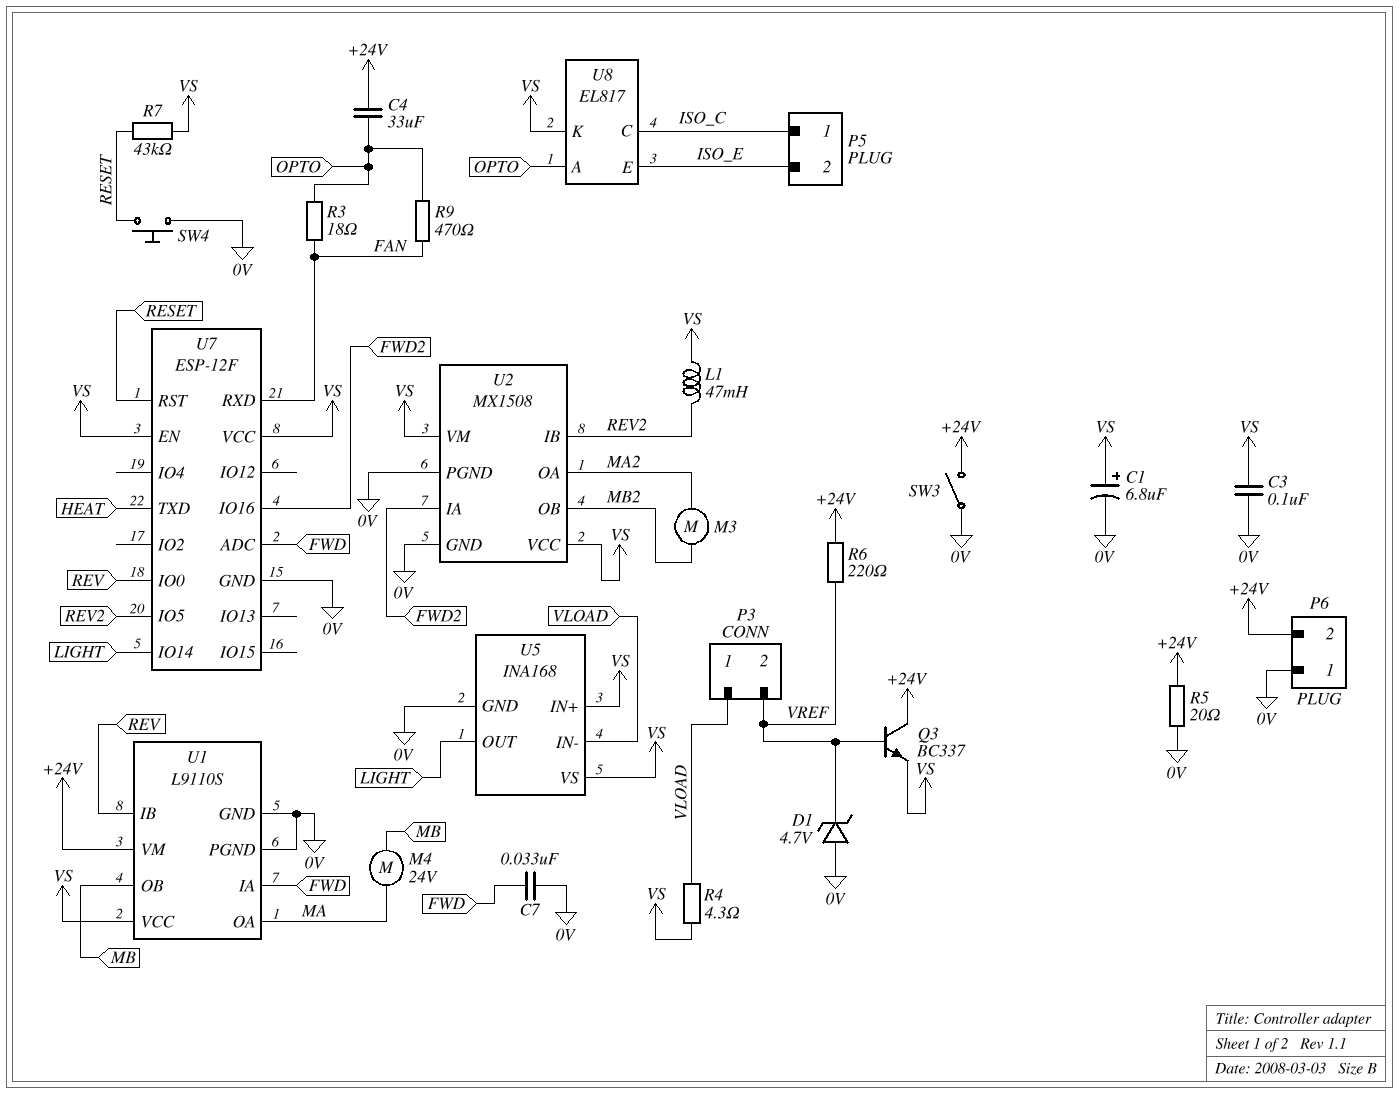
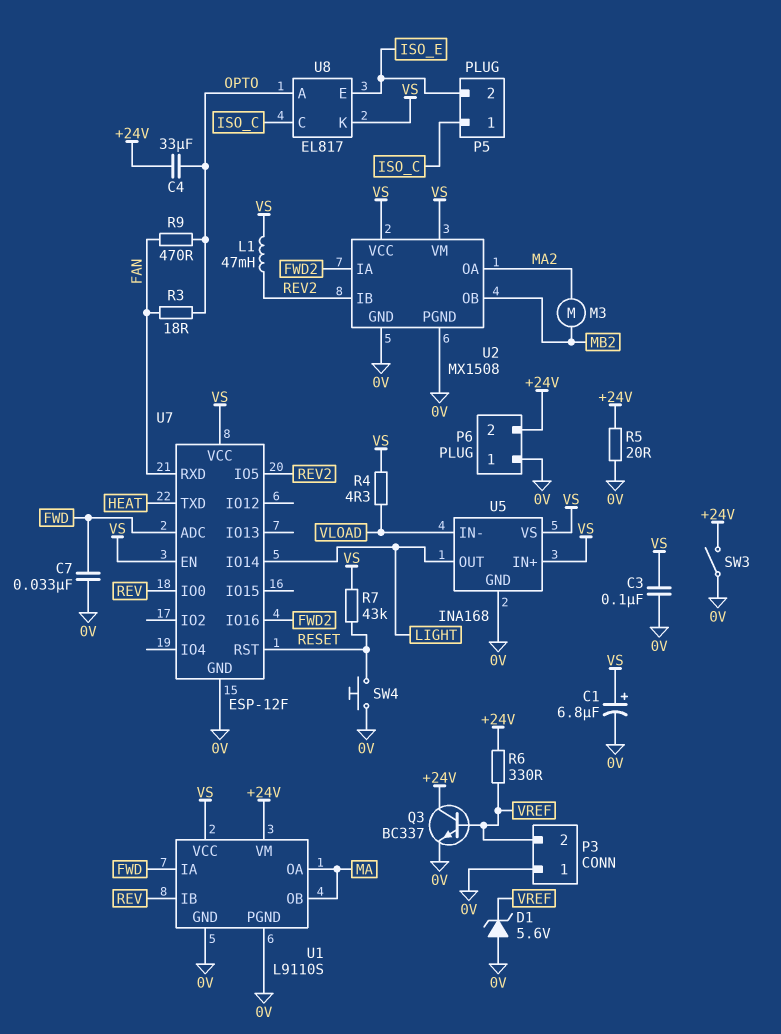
D1: zener 4.7V (A 0V, K VREF) -> zener 5.6V (A 0V, K VREF)
M4: motor 24V (MA, MB) -> none
P3 pin 1: VLOAD -> 0V
Q3: NPN BC337 (B VREF, C +24V, E VS) -> NPN BC337 (B VREF, C +24V, E 0V)
R6: 220 (+24V, VREF) -> 330 (+24V, VREF)
U1 pin OB: MB -> MA

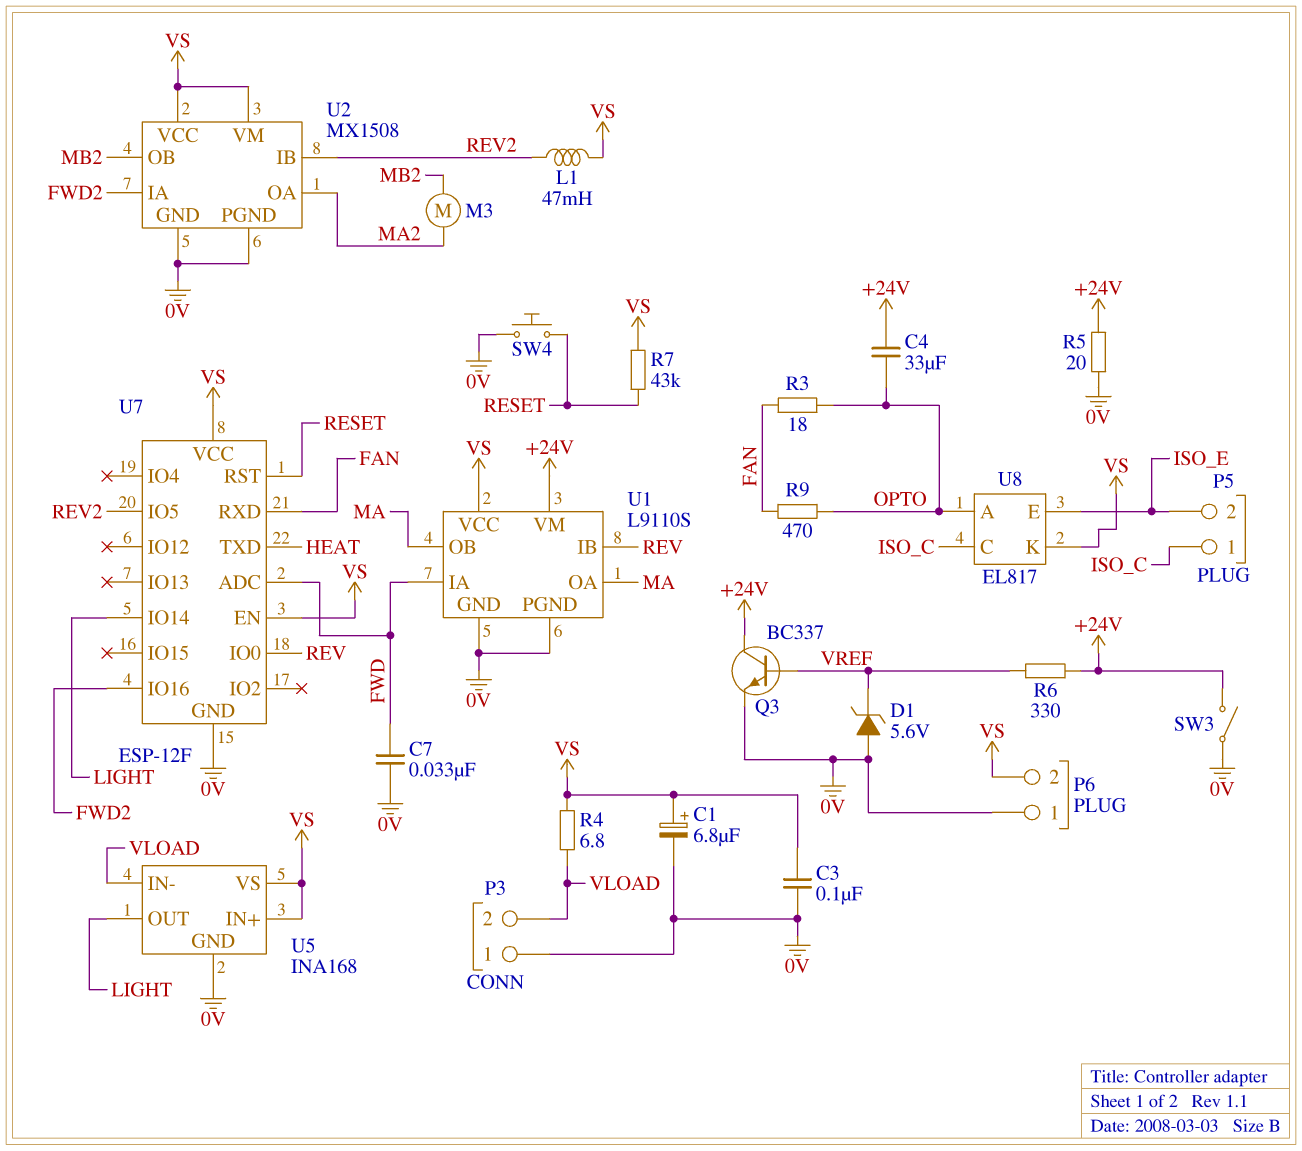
P3 pin 2: VREF -> VLOAD
P6 pin 2: +24V -> VS
R4: 4.3 (VLOAD, VS) -> 6.8 (VLOAD, VS)

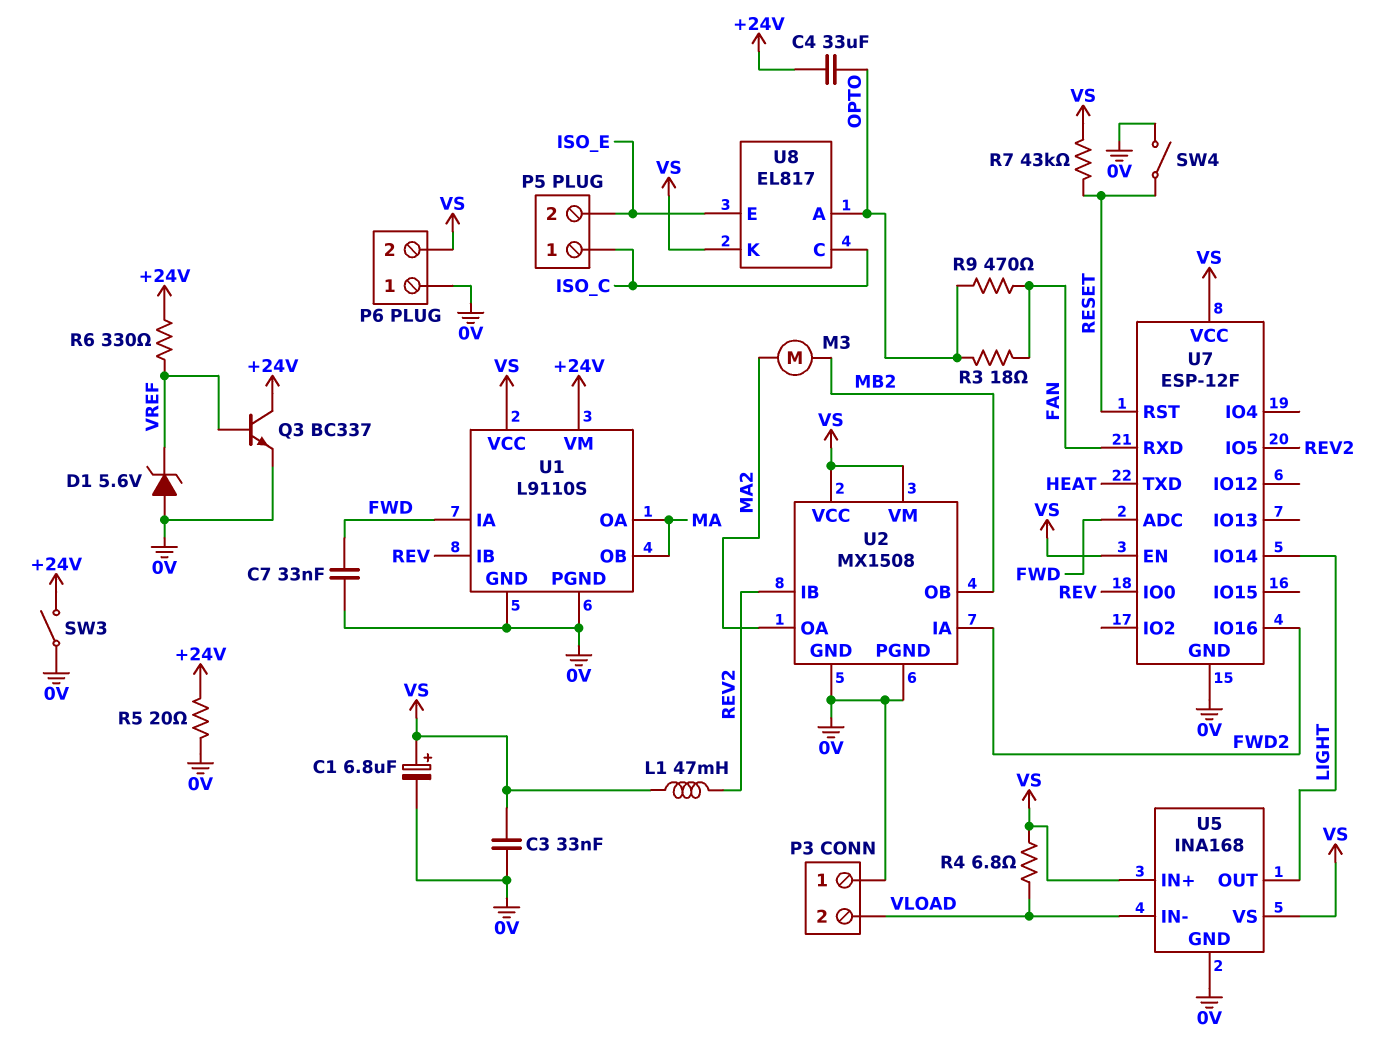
C3: 100nF (0V, VS) -> 33nF (0V, VS)
SW4: button (0V, RESET) -> switch (0V, RESET)

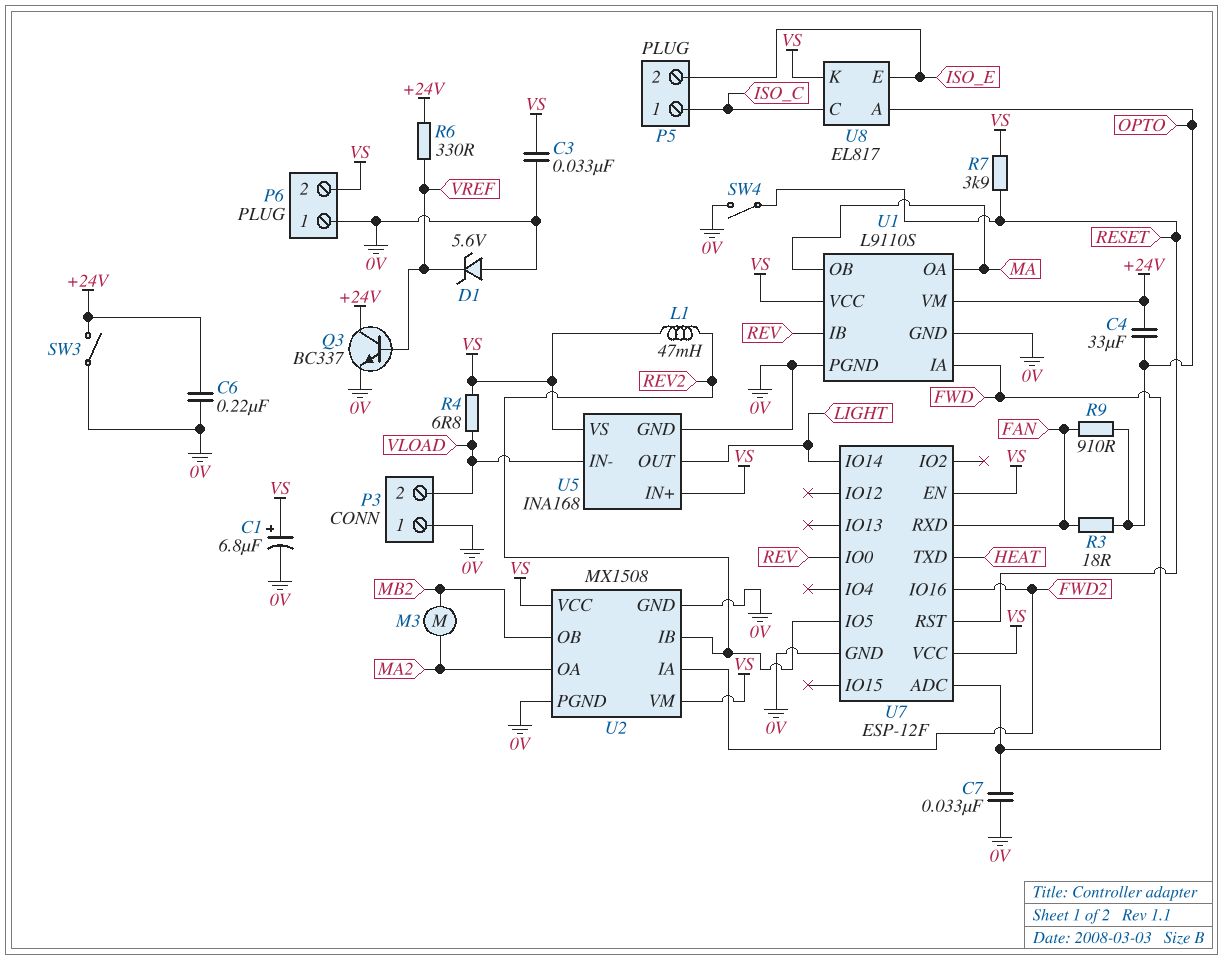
C6: none -> 220nF (+24V, 0V)
R5: 20 (+24V, 0V) -> none
R7: 43k (RESET, VS) -> 3.9k (RESET, VS)
R9: 470 (FAN, OPTO) -> 910 (FAN, OPTO)

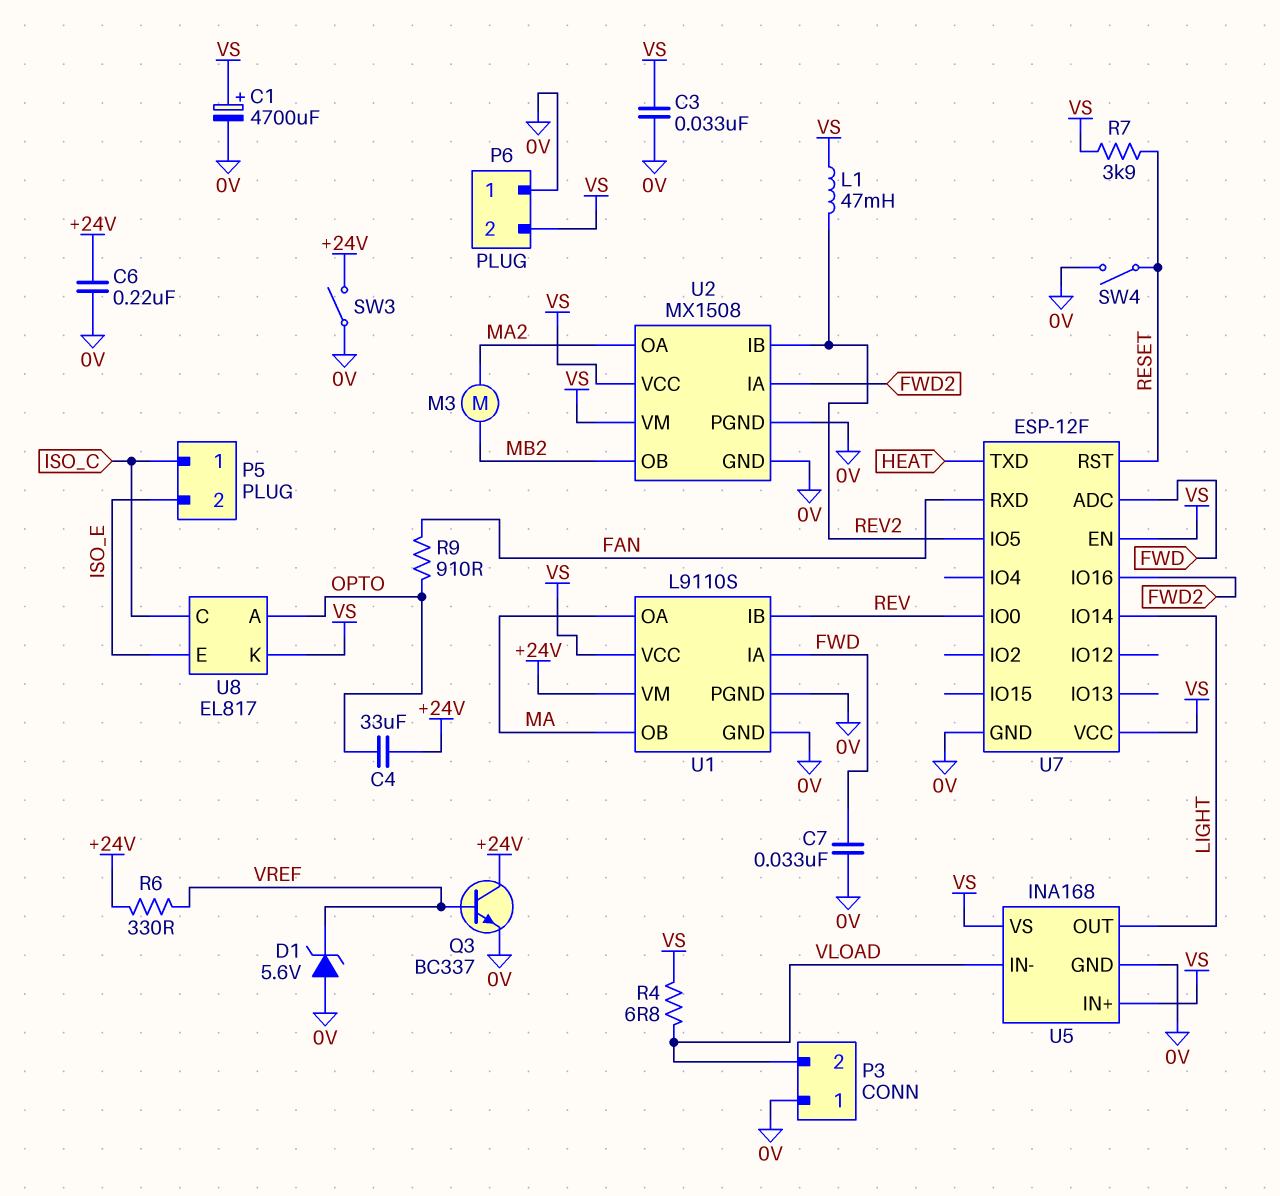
C1: 6.8uF (plus VS, minus 0V) -> 4700uF (plus VS, minus 0V)
R3: 18 (FAN, OPTO) -> none

